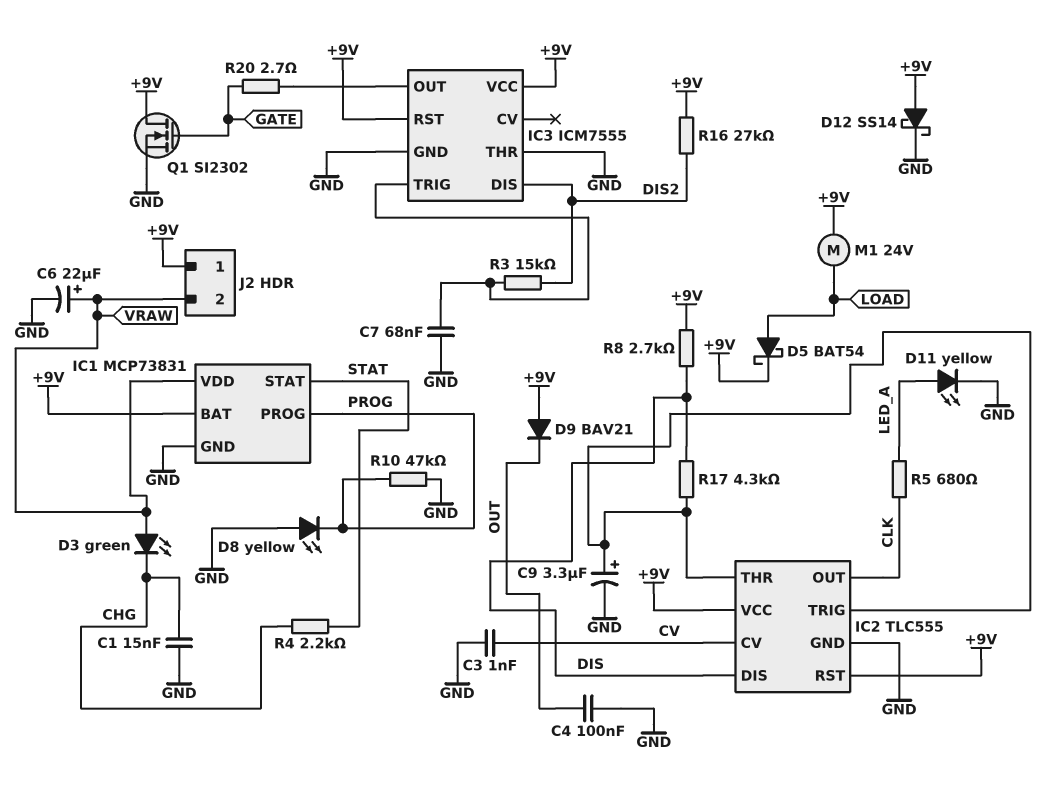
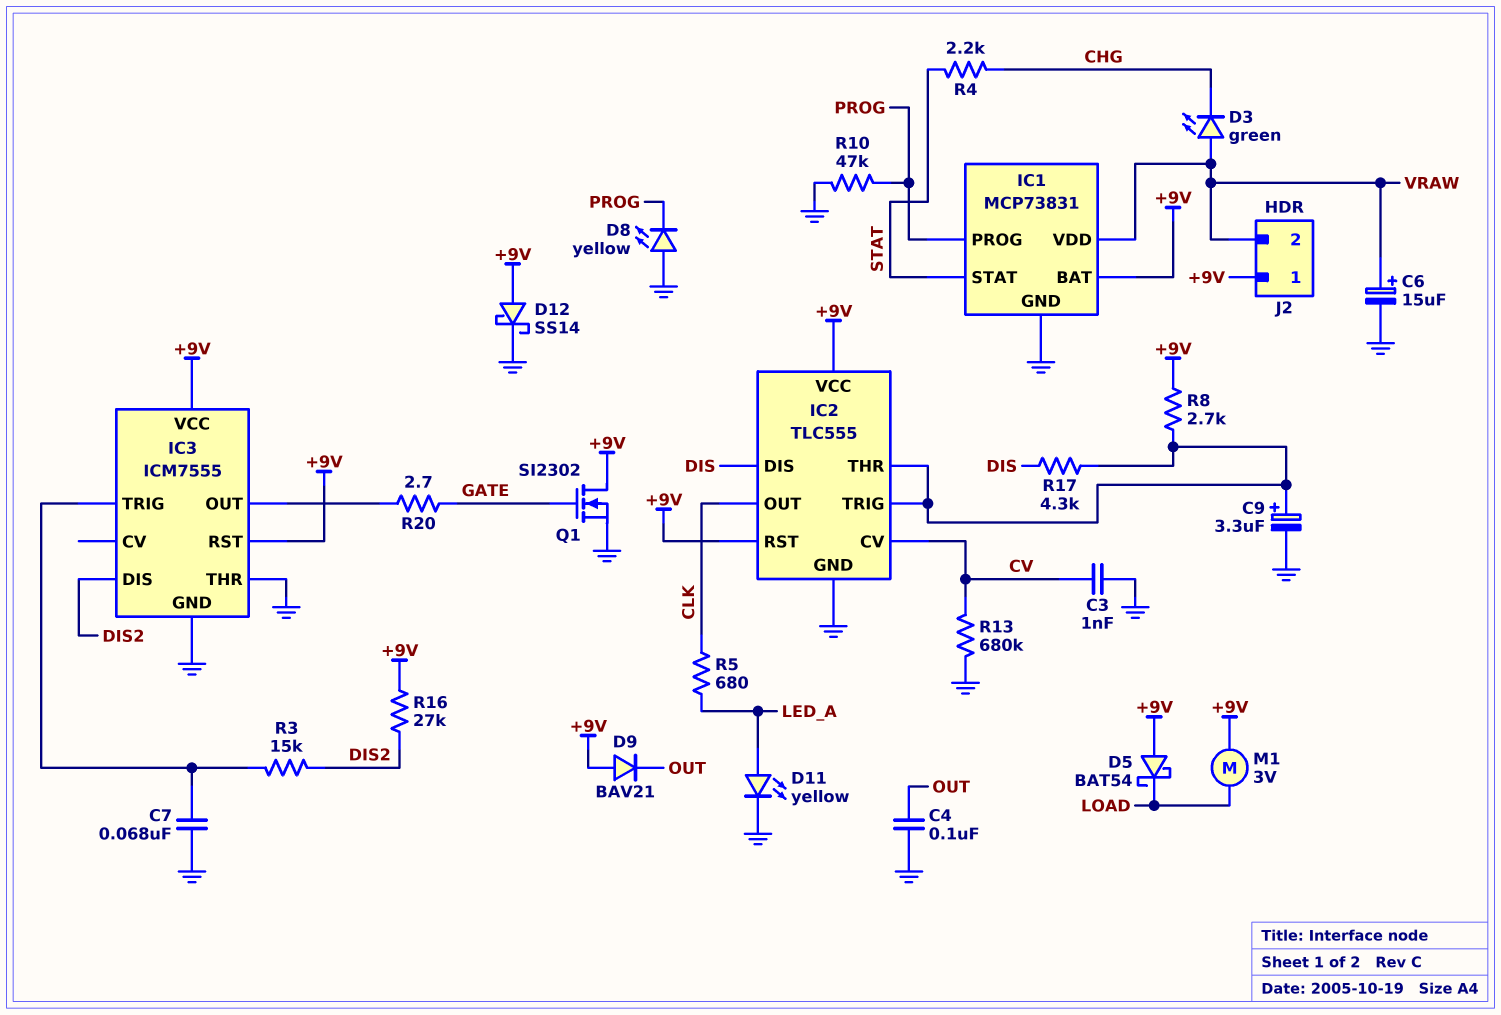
C1: 15nF (CHG, GND) -> none
C6: 22uF (plus VRAW, minus GND) -> 15uF (plus VRAW, minus GND)
D5: schottky BAT54 (A LOAD, K +9V) -> schottky BAT54 (A +9V, K LOAD)
M1: motor 24V (+9V, LOAD) -> motor 3V (+9V, LOAD)
R8: 2.7k (+9V, DIS) -> 2.7k (+9V, IC2/THR)
R13: none -> 680k (CV, GND)

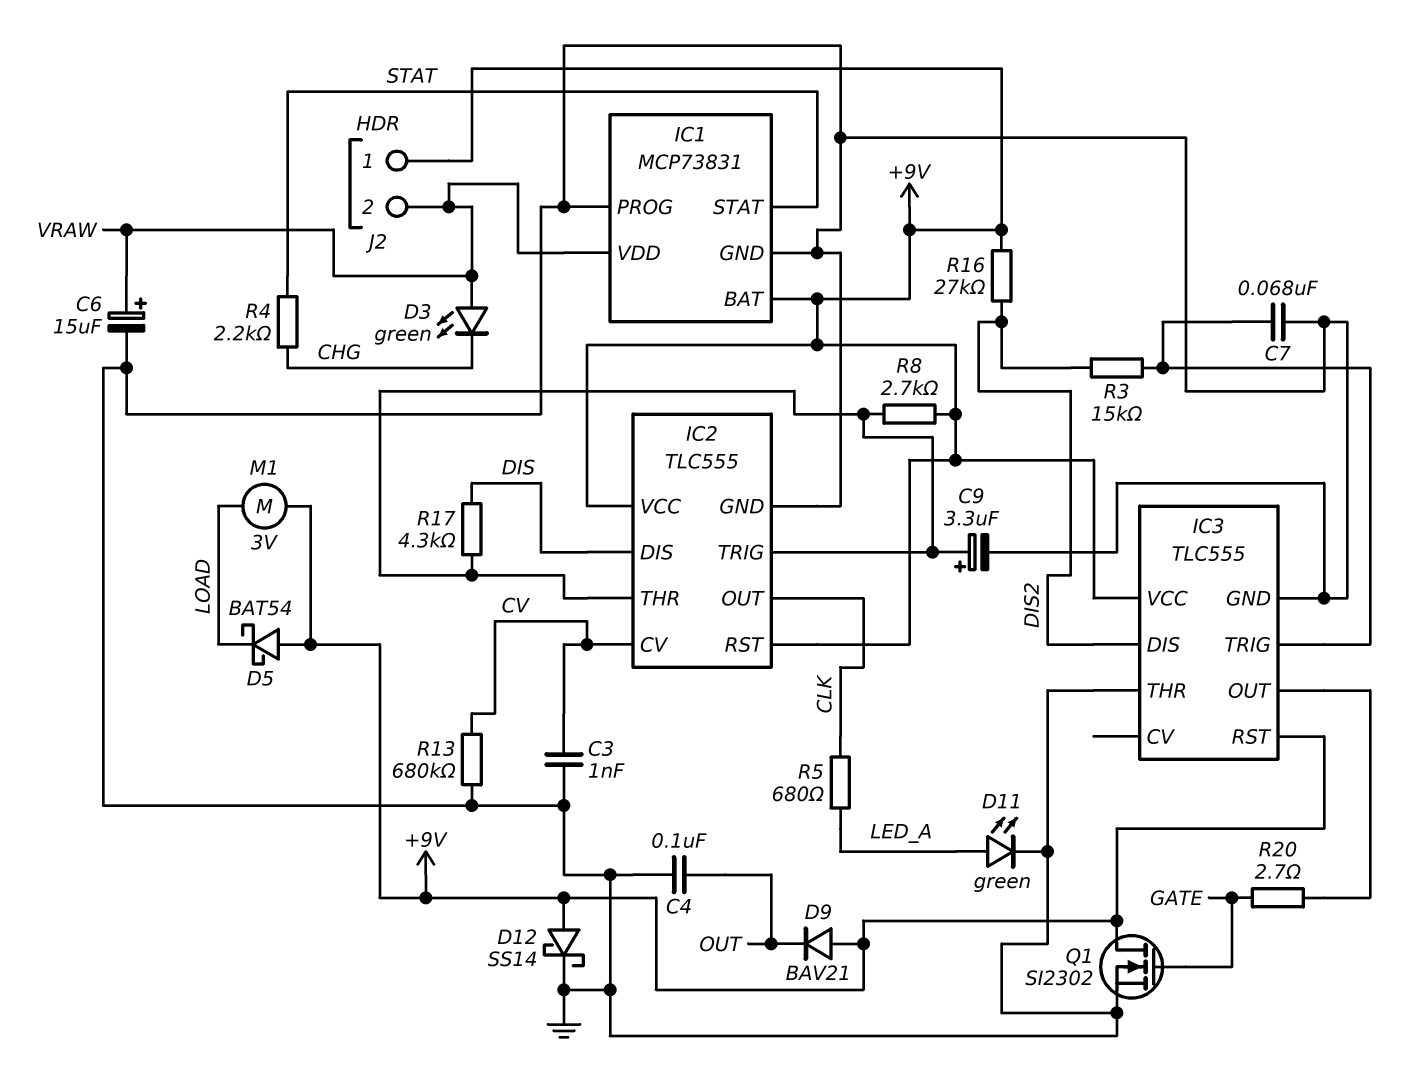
D8: LED yellow (A GND, K PROG) -> none
D11: LED yellow (A LED_A, K GND) -> LED green (A LED_A, K GND)
IC1 pin PROG: PROG -> GND
IC3: ICM7555 -> TLC555
R10: 47k (GND, PROG) -> none

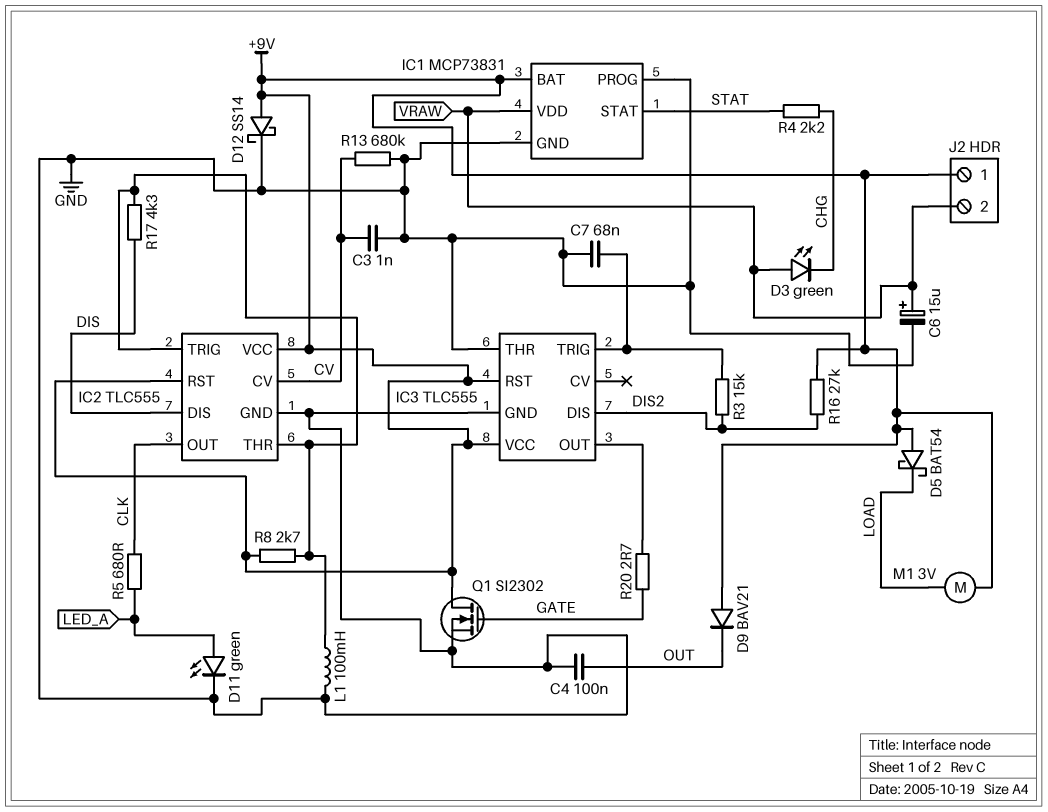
C9: 3.3uF (plus IC2/THR, minus GND) -> none
L1: none -> 100mH (GND, IC2/THR)

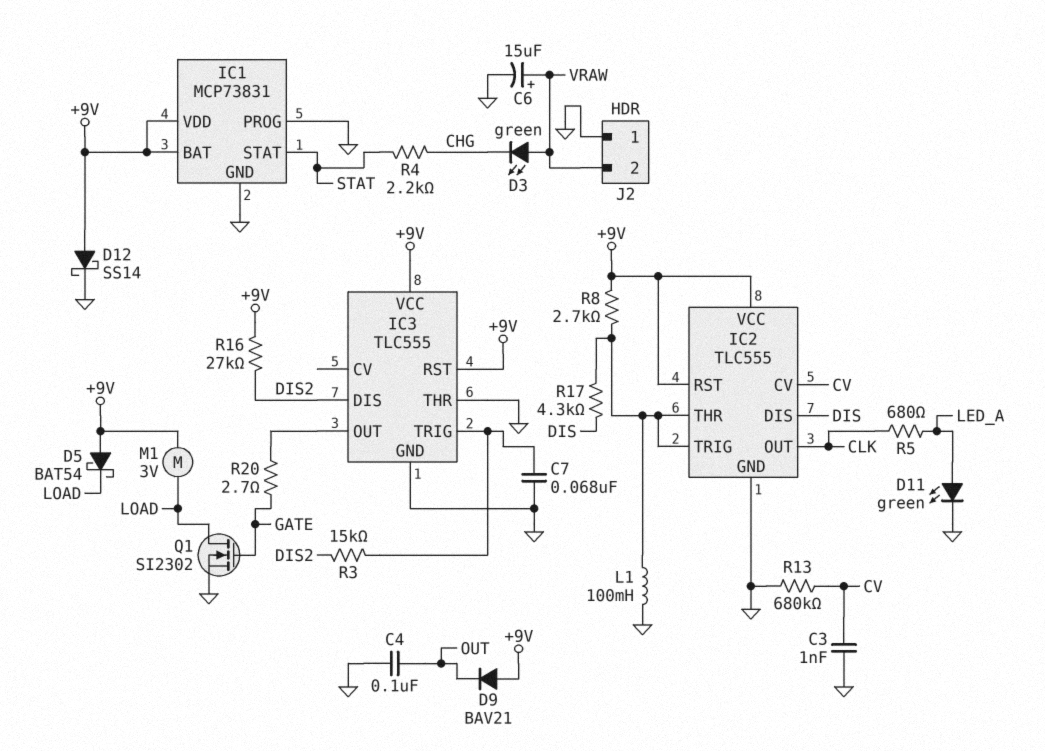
IC1 pin VDD: VRAW -> +9V
J2 pin 1: +9V -> GND
Q1: NMOS SI2302 (G GATE, D +9V, S GND) -> NMOS SI2302 (G GATE, D LOAD, S GND)

